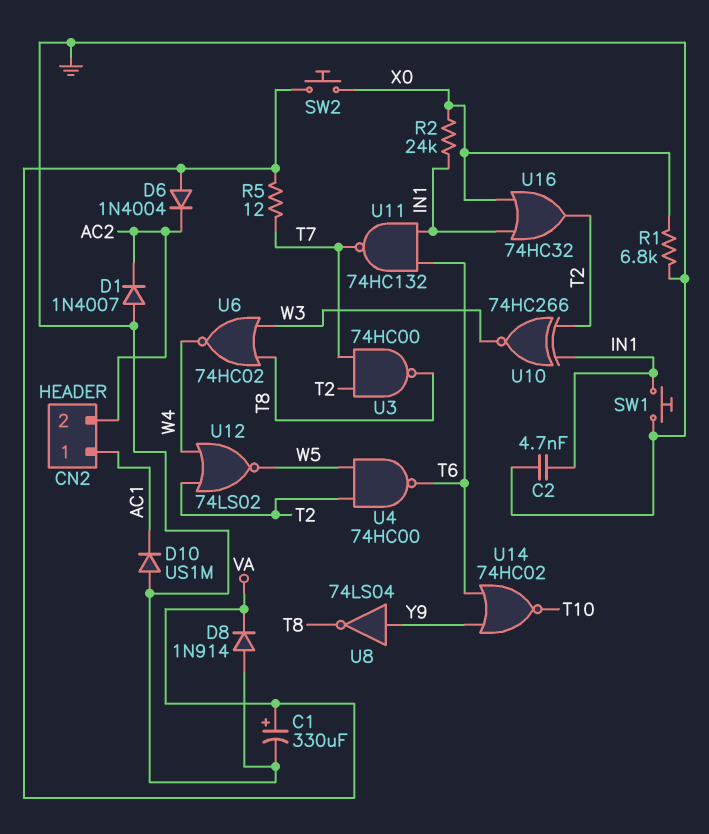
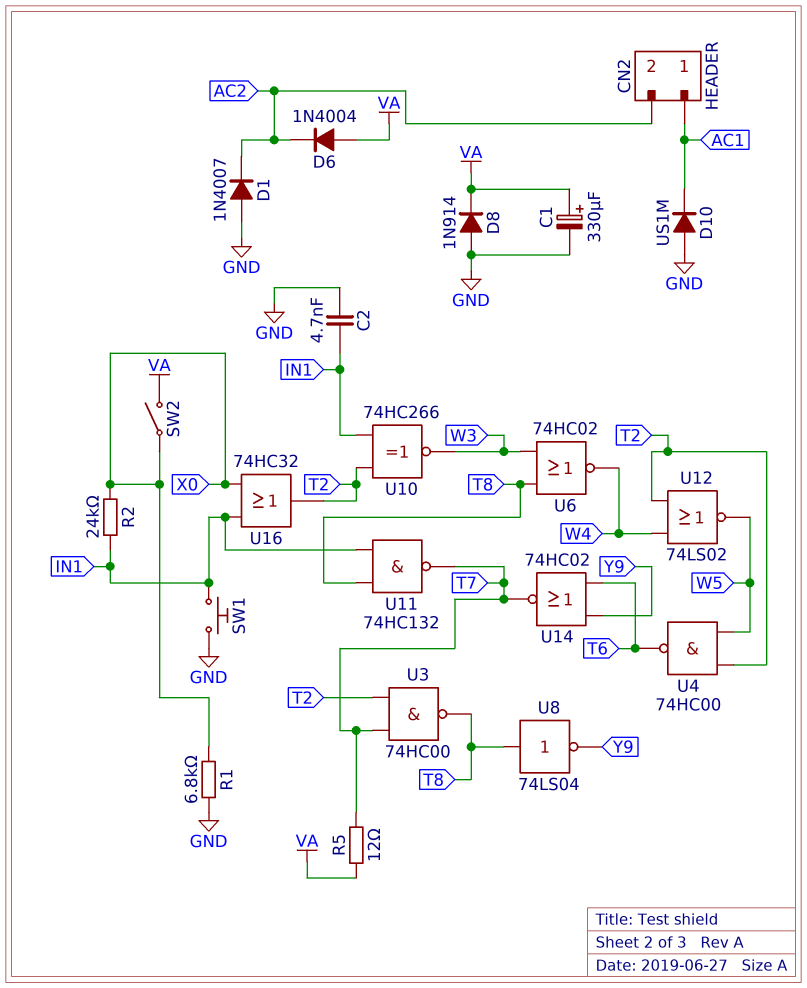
SW2: button (VA, X0) -> switch (VA, X0)
U8: NOT 74LS04 (in Y9, out T8) -> NOT 74LS04 (in T8, out Y9)
U11: NAND 74HC132 (in IN1, in T6, out T7) -> NAND 74HC132 (in IN1, in T8, out T7)
U14: NOR 74HC02 (in T6, in Y9, out T10) -> NOR 74HC02 (in T6, in Y9, out T7)

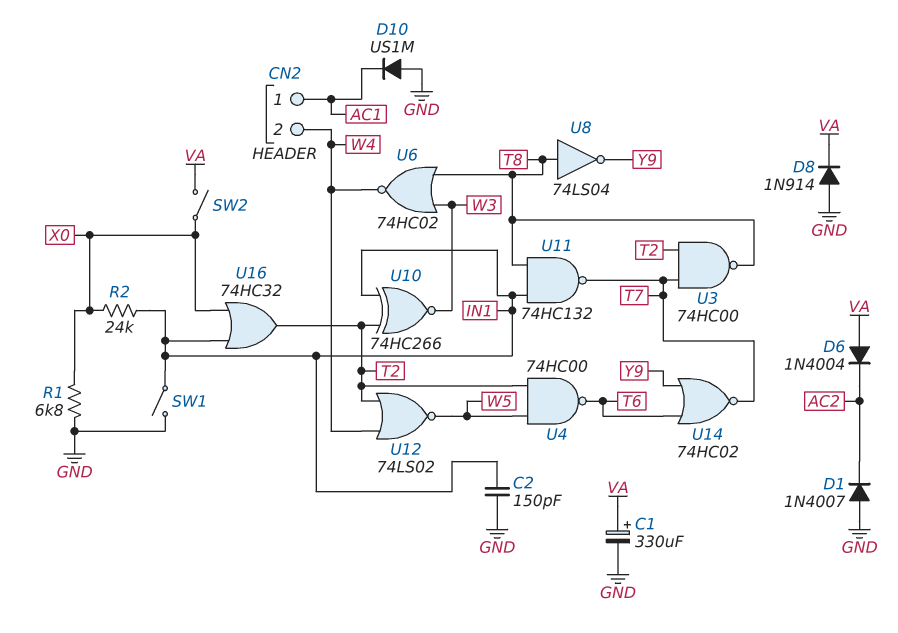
C2: 4.7nF (GND, IN1) -> 150pF (GND, IN1)
CN2 pin 2: AC2 -> W4
R5: 12 (T7, VA) -> none
SW1: button (GND, IN1) -> switch (GND, IN1)

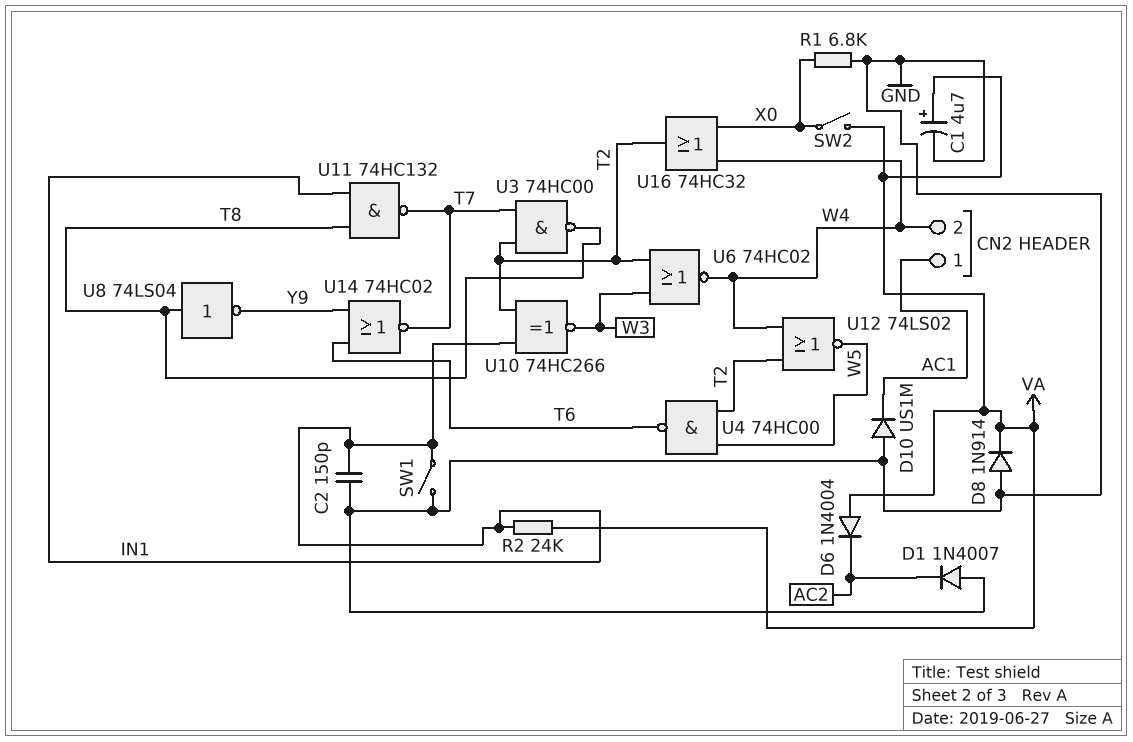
C1: 330uF (plus VA, minus GND) -> 4.7uF (plus VA, minus GND)
R2: 24k (IN1, X0) -> 24k (IN1, VA)
U6: NOR 74HC02 (in T8, in W3, out W4) -> NOR 74HC02 (in T2, in W3, out W4)
U16: OR 74HC32 (in IN1, in X0, out T2) -> OR 74HC32 (in W4, in X0, out T2)

